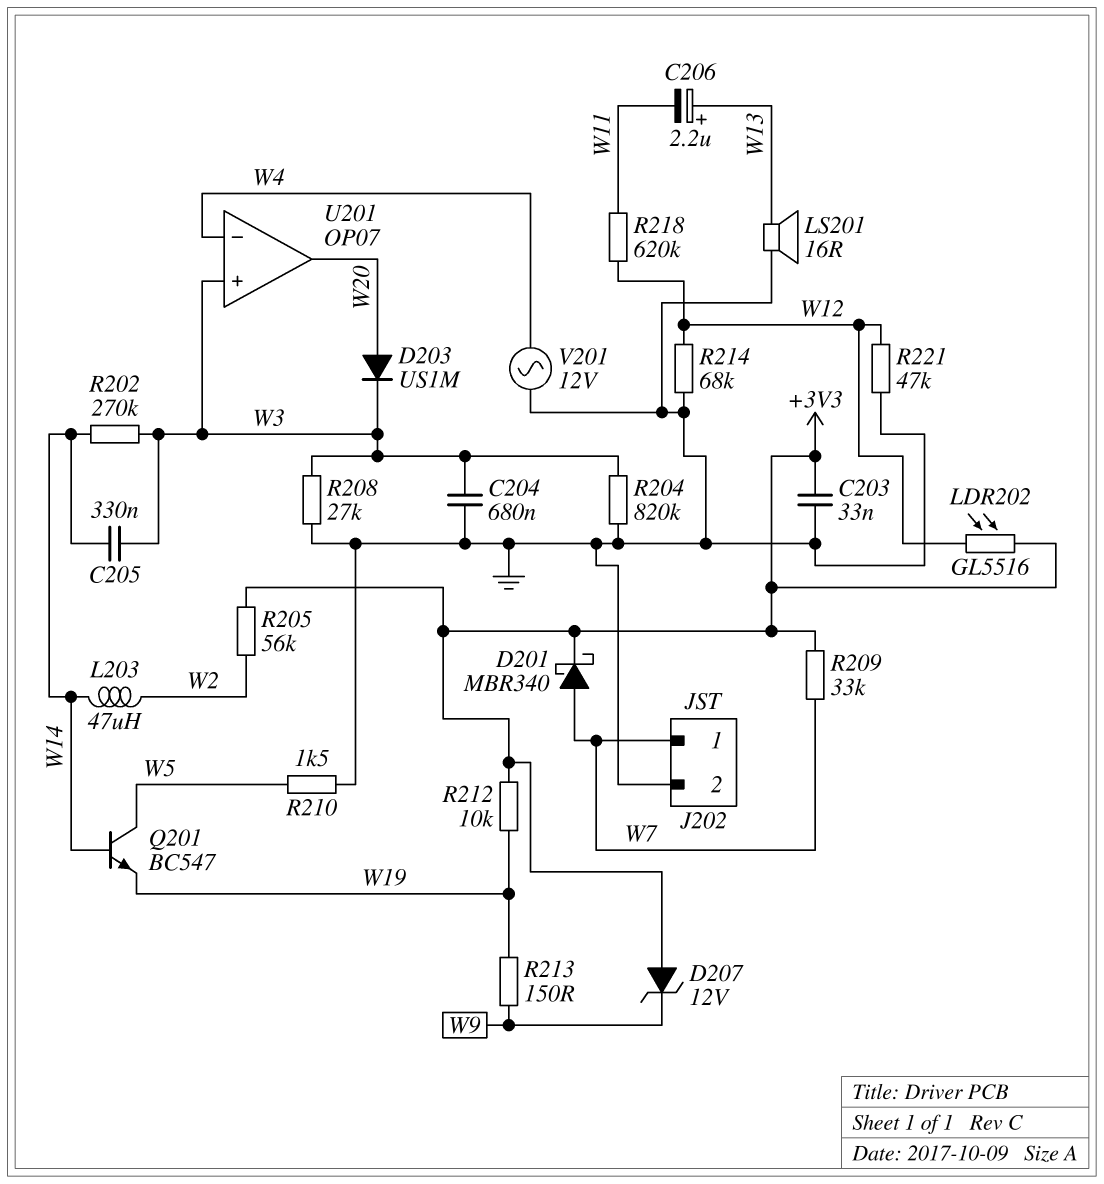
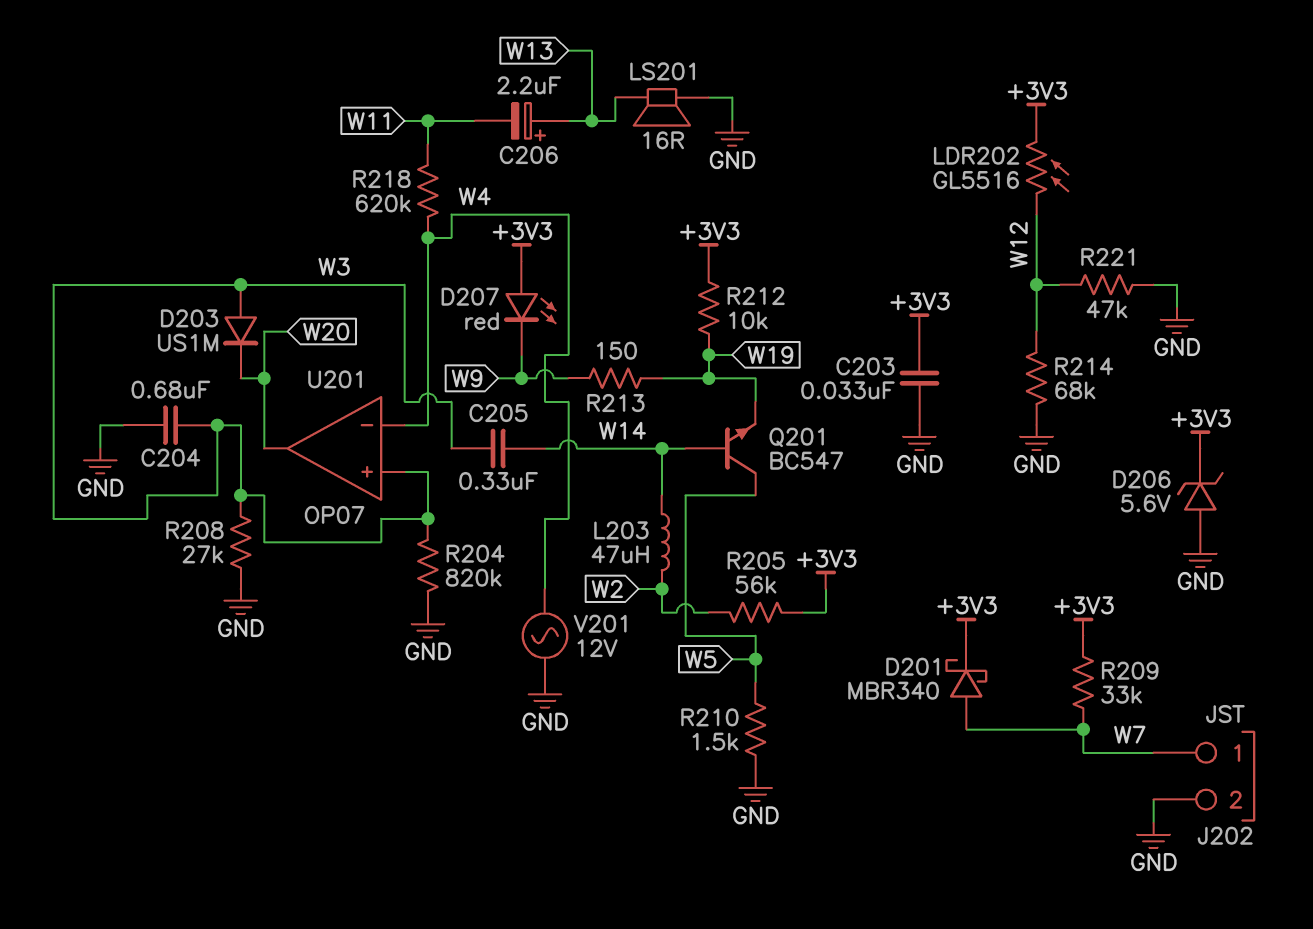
D203: diode US1M (A W20, K W3) -> diode US1M (A W3, K W20)
D206: none -> zener 5.6V (A GND, K +3V3)
D207: zener 12V (A +3V3, K W9) -> LED red (A +3V3, K W9)
R202: 270k (W3, W14) -> none
R218: 620k (W11, W12) -> 620k (W4, W11)

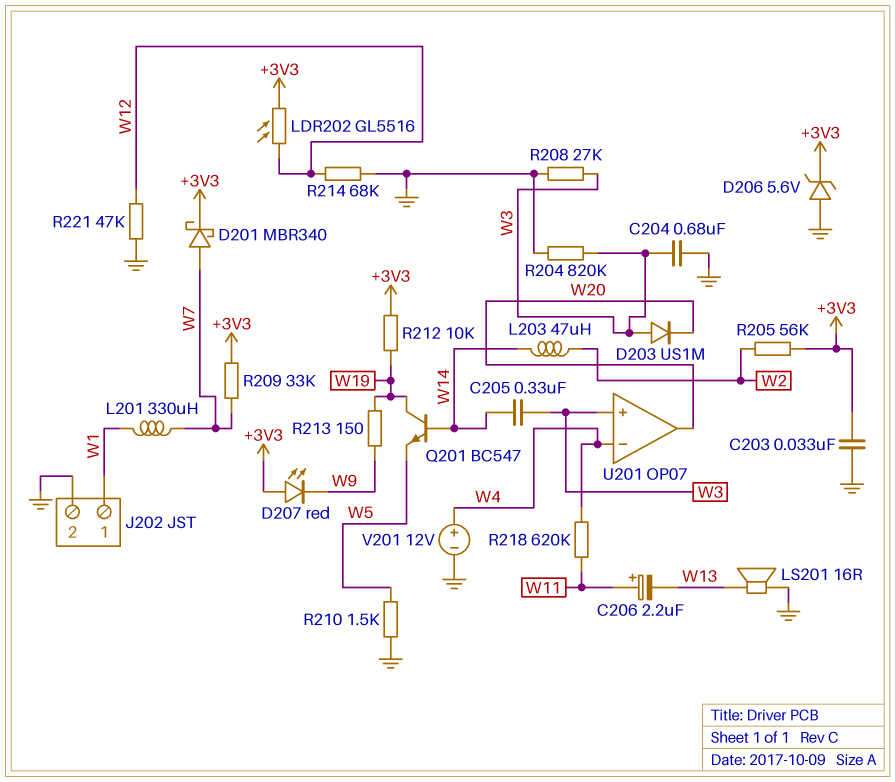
C206: 2.2uF (plus W13, minus W11) -> 2.2uF (plus W11, minus W13)
J202 pin 1: W7 -> W1
L201: none -> 330uH (W1, W7)
Q201: NPN BC547 (B W14, C W5, E W19) -> NPN BC547 (B W14, C W19, E W5)
V201: AC 12V (GND, W4) -> 12V (plus W4, minus GND)

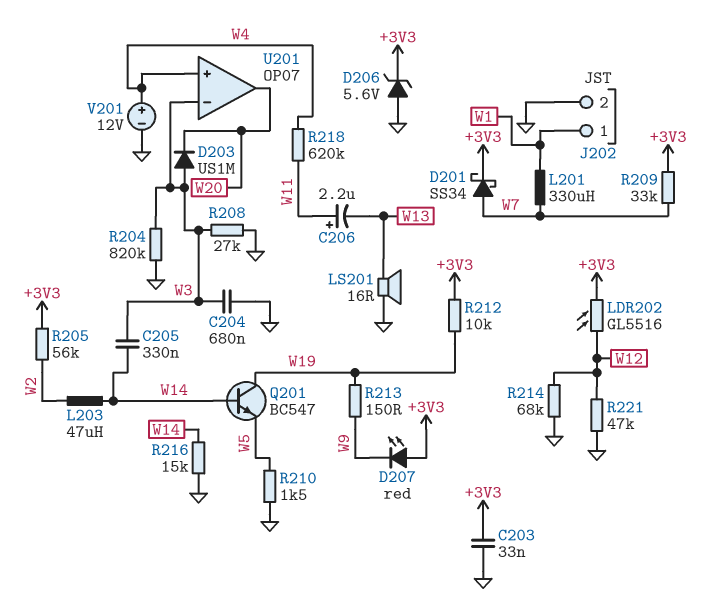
D201: schottky MBR340 (A W7, K +3V3) -> schottky SS34 (A W7, K +3V3)
R216: none -> 15k (GND, W14)
U201 pin in+: W3 -> W4
U201 pin in-: W4 -> W3

